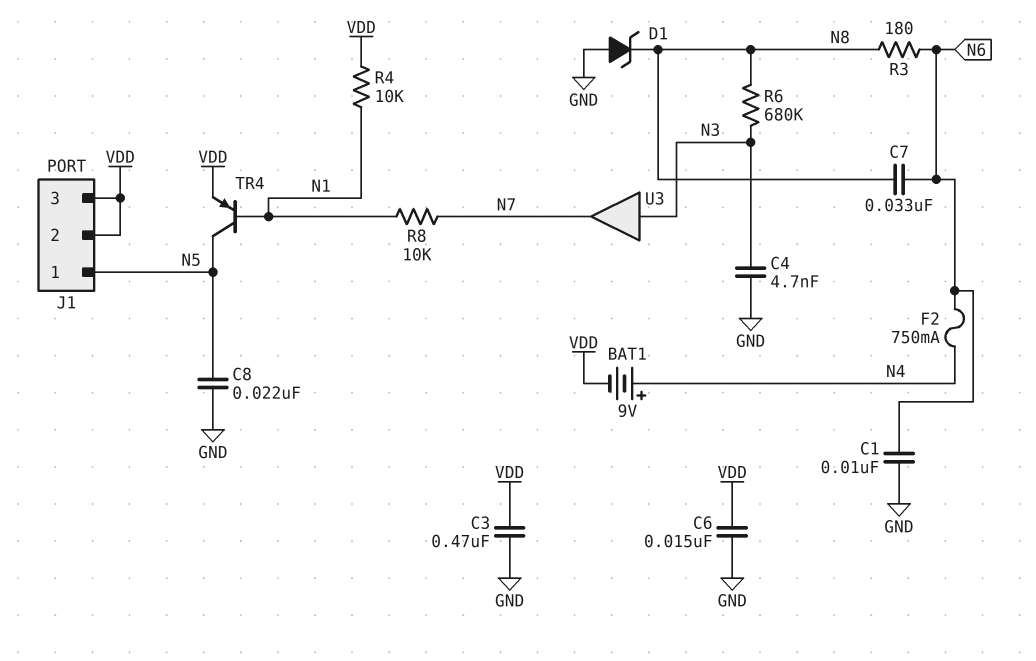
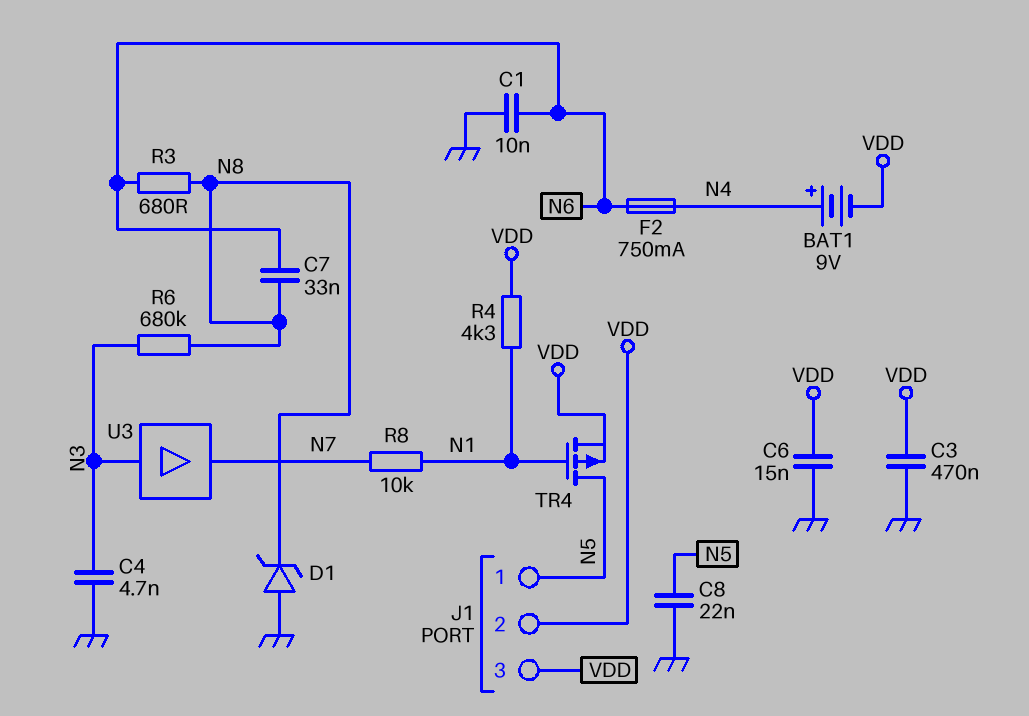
R3: 180 (N6, N8) -> 680 (N6, N8)
R4: 10k (N1, VDD) -> 4.3k (N1, VDD)
TR4: PNP (B N1, C N5, E VDD) -> PMOS (G N1, D N5, S VDD)

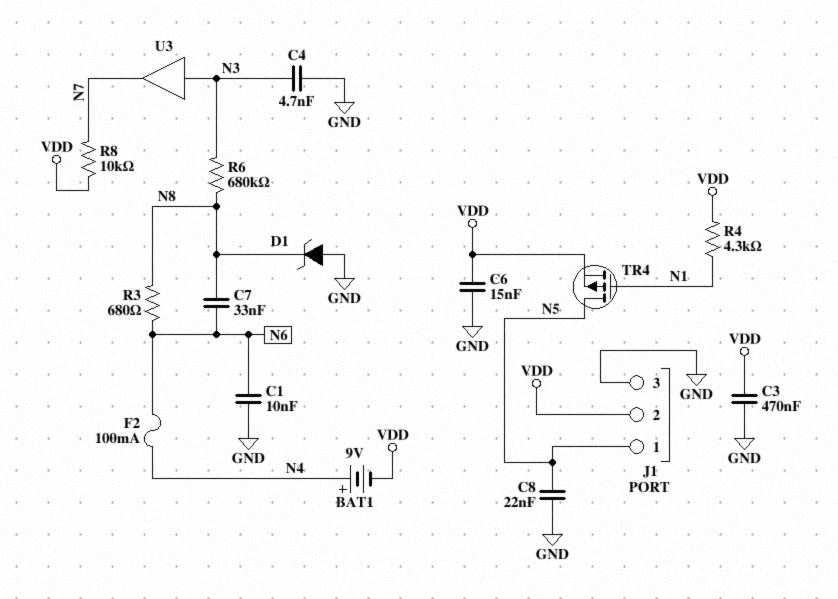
F2: 750mA (N4, N6) -> 100mA (N4, N6)
J1 pin 3: VDD -> GND
R8: 10k (N1, N7) -> 10k (N7, VDD)

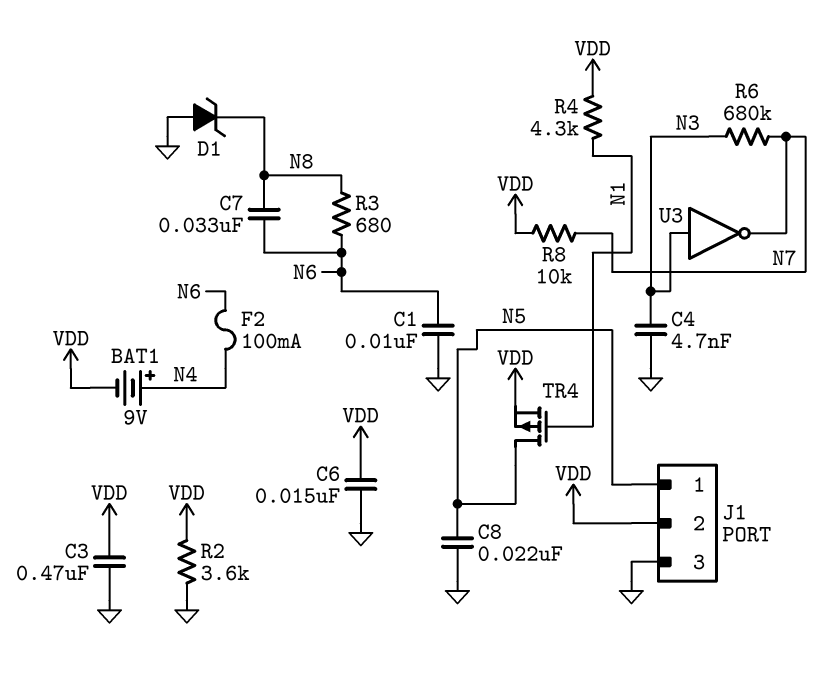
R2: none -> 3.6k (GND, VDD)
R6: 680k (N3, N8) -> 680k (N3, N7)
U3: buffer (in N3, out N7) -> NOT (in N3, out N7)

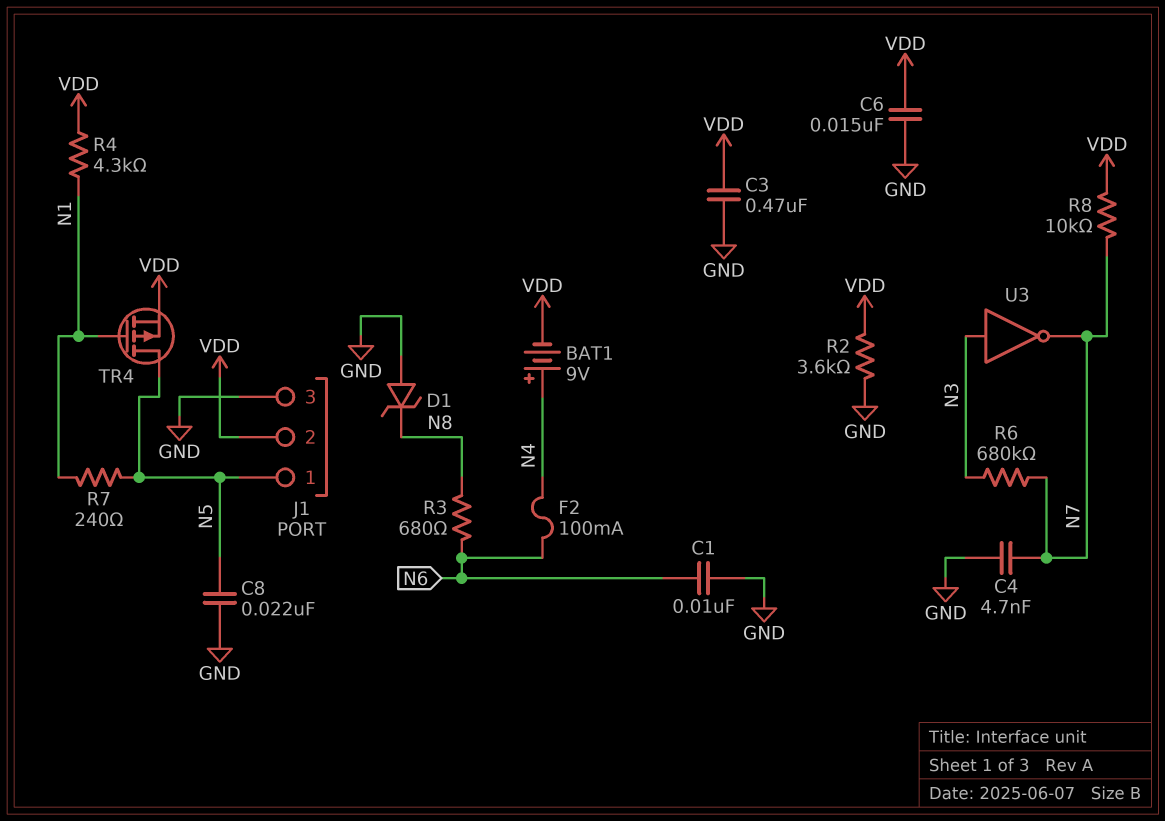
C4: 4.7nF (GND, N3) -> 4.7nF (GND, N7)
C7: 33nF (N6, N8) -> none
R7: none -> 240 (N1, N5)

